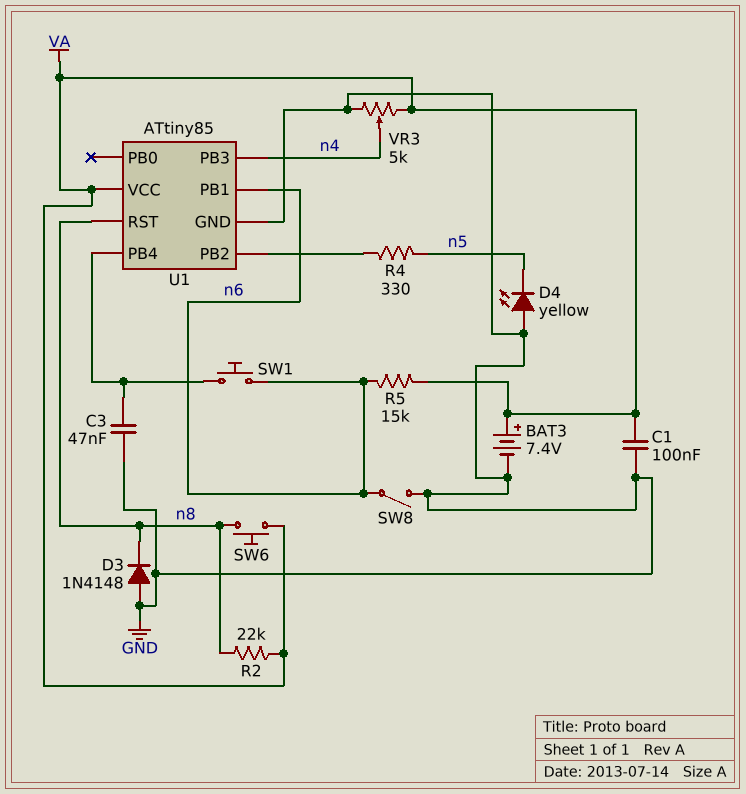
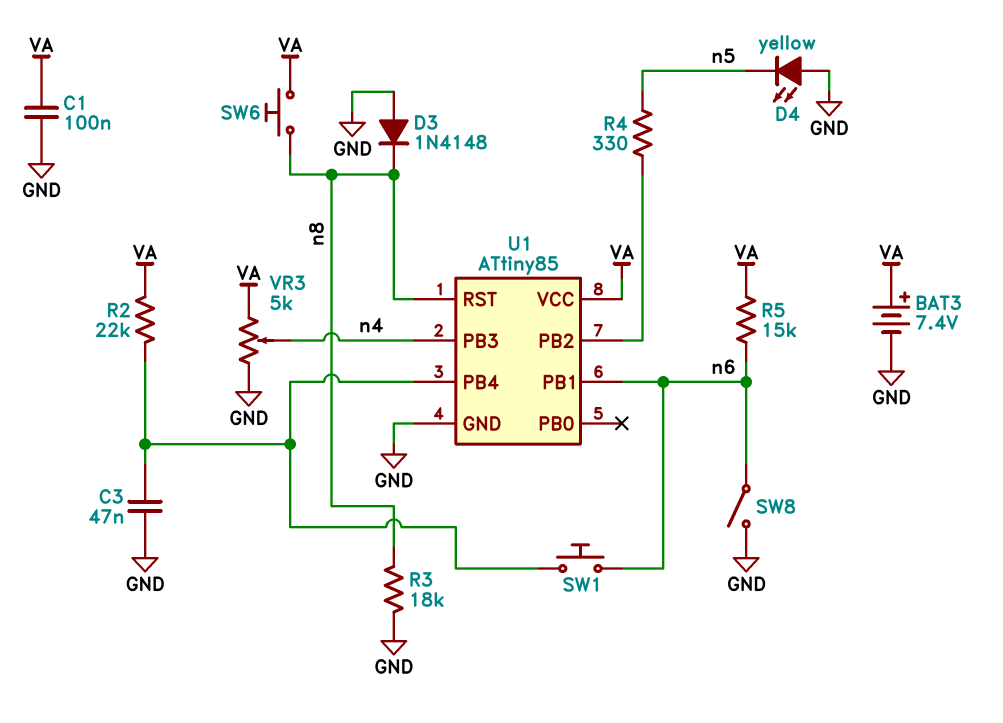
R2: 22k (VA, n8) -> 22k (U1/PB4, VA)
R3: none -> 18k (GND, n8)

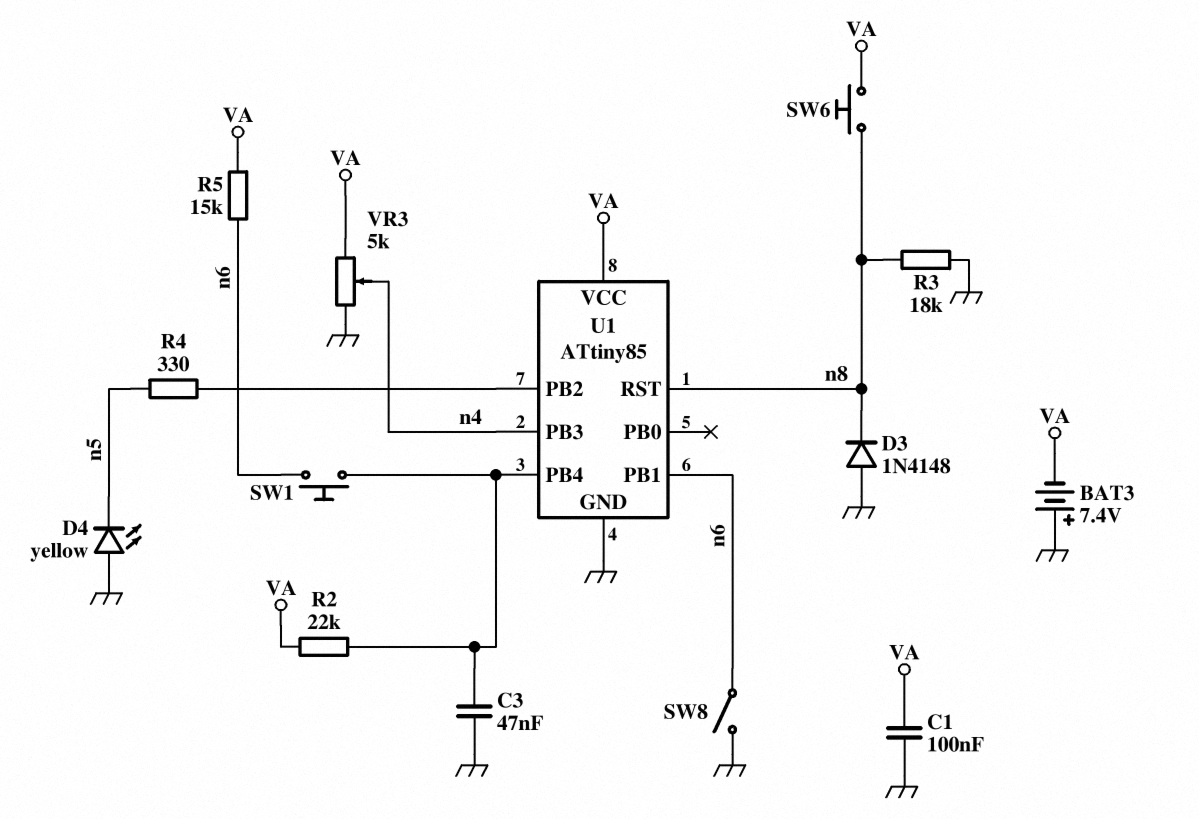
BAT3: 7.4V (plus VA, minus GND) -> 7.4V (plus GND, minus VA)

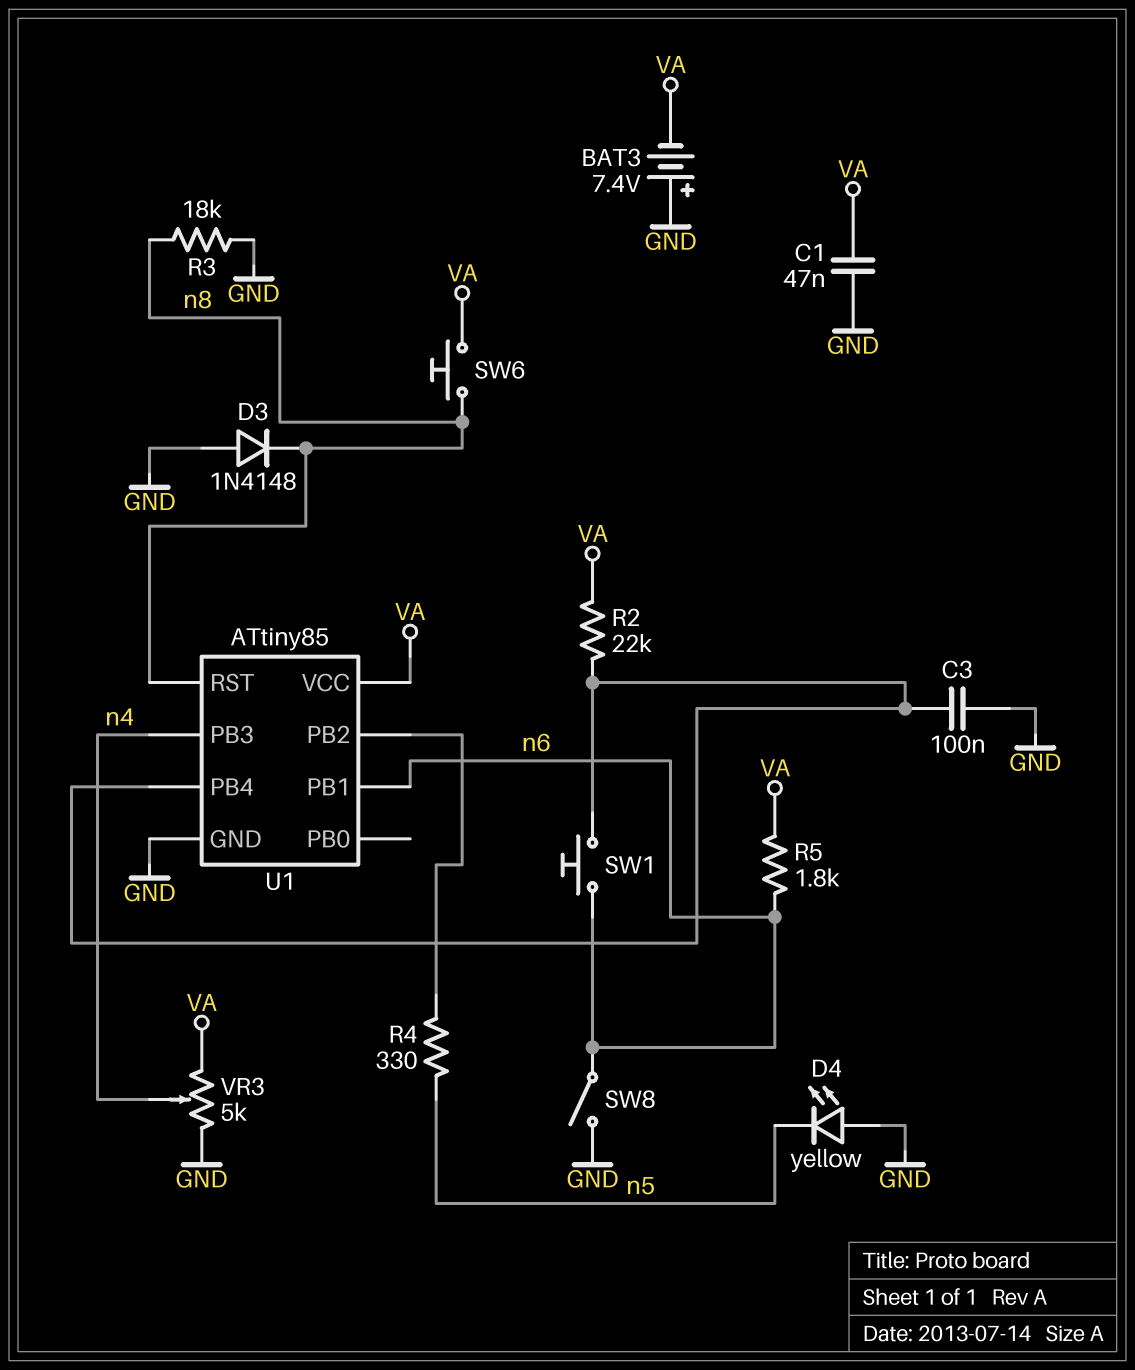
C1: 100nF (GND, VA) -> 47nF (GND, VA)
C3: 47nF (GND, U1/PB4) -> 100nF (GND, U1/PB4)
R5: 15k (VA, n6) -> 1.8k (VA, n6)

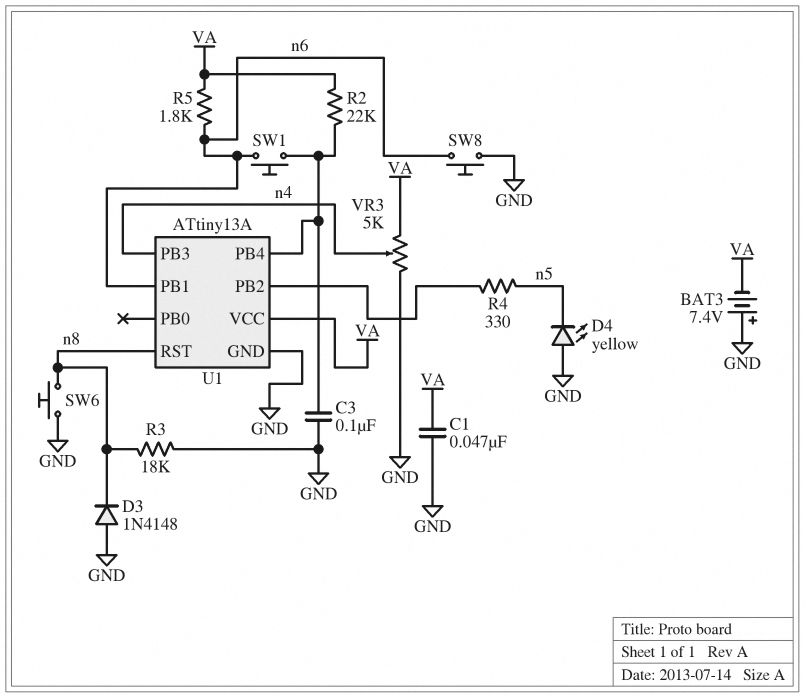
SW6: button (VA, n8) -> button (GND, n8)
SW8: switch (GND, n6) -> button (GND, n6)
U1: ATtiny85 -> ATtiny13A

